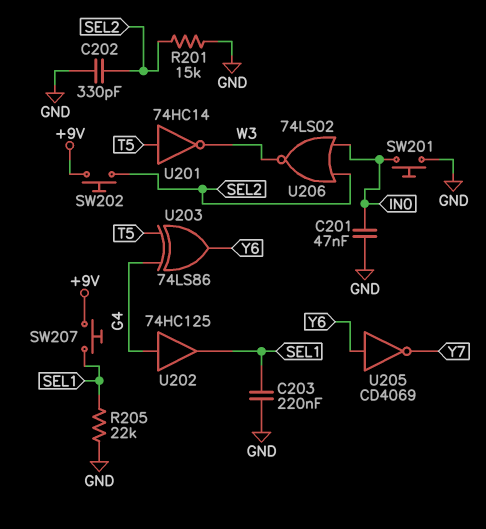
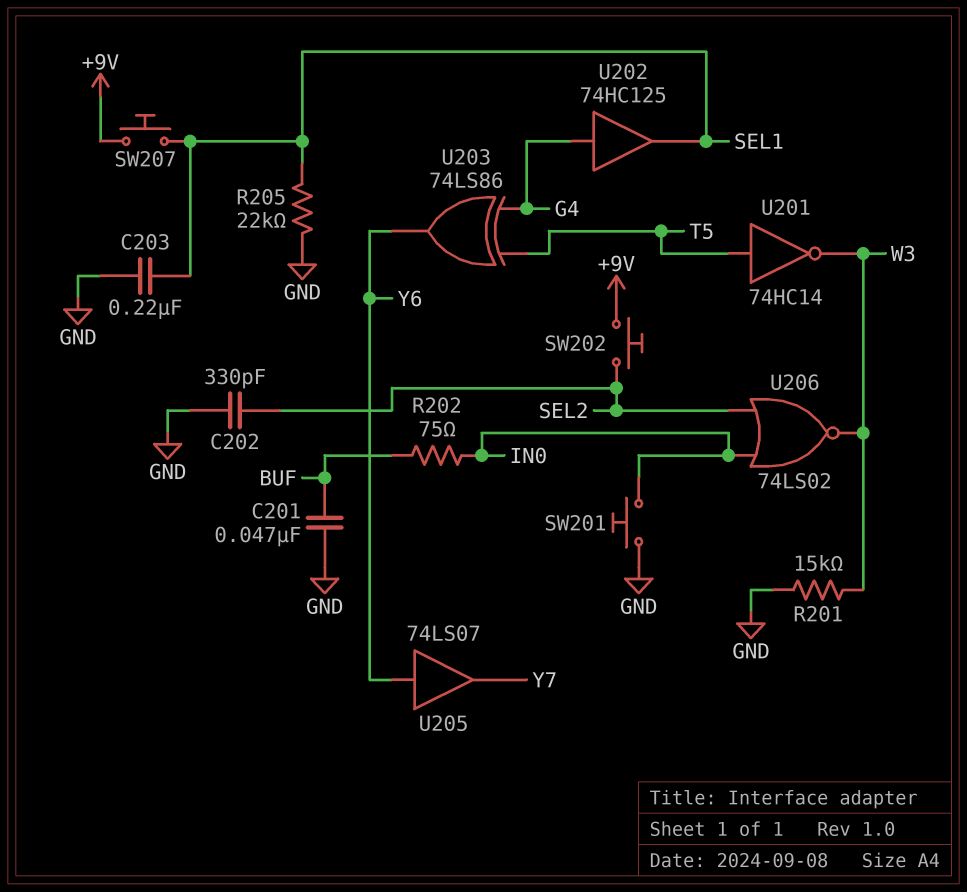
C201: 47nF (GND, IN0) -> 47nF (BUF, GND)
R201: 15k (GND, SEL2) -> 15k (GND, W3)
R202: none -> 75 (BUF, IN0)
U205: NOT CD4069 (in Y6, out Y7) -> buffer 74LS07 (in Y6, out Y7)

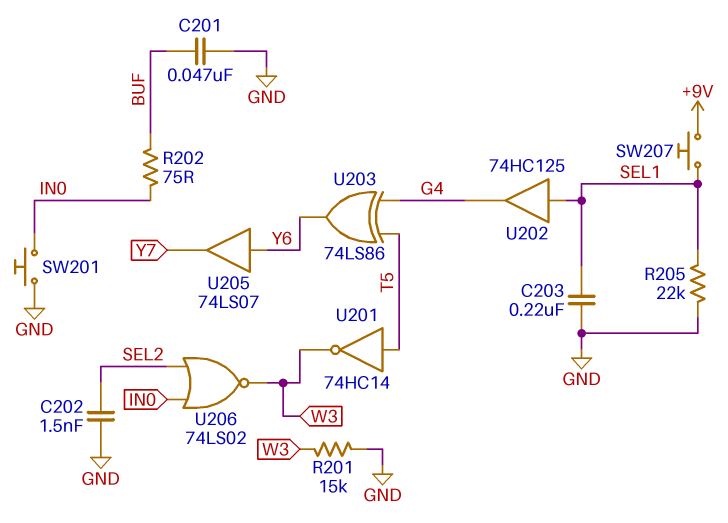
C202: 330pF (GND, SEL2) -> 1.5nF (GND, SEL2)
SW202: button (+9V, SEL2) -> none
U202: buffer 74HC125 (in G4, out SEL1) -> buffer 74HC125 (in SEL1, out G4)

